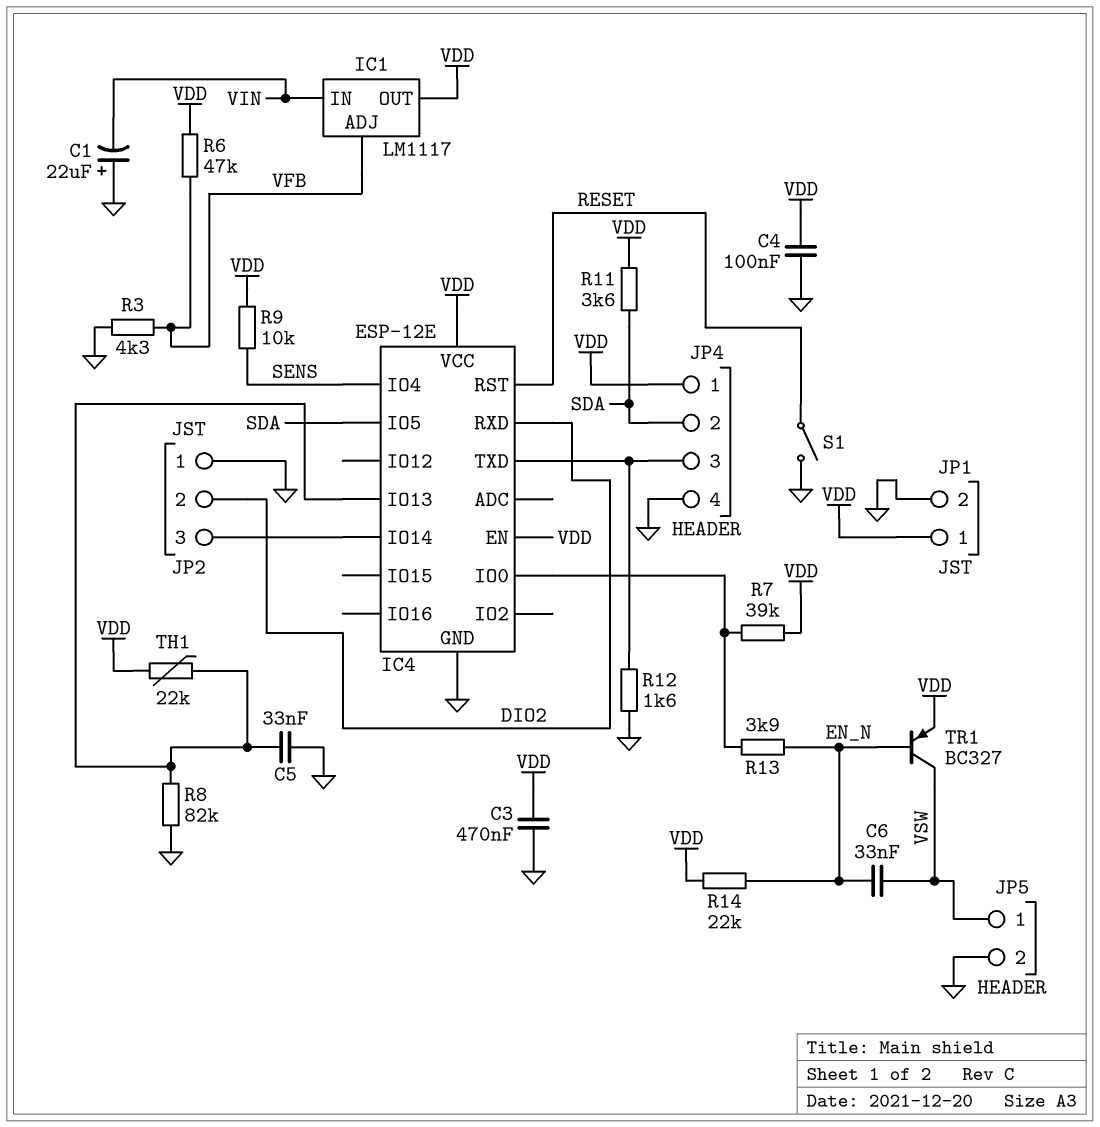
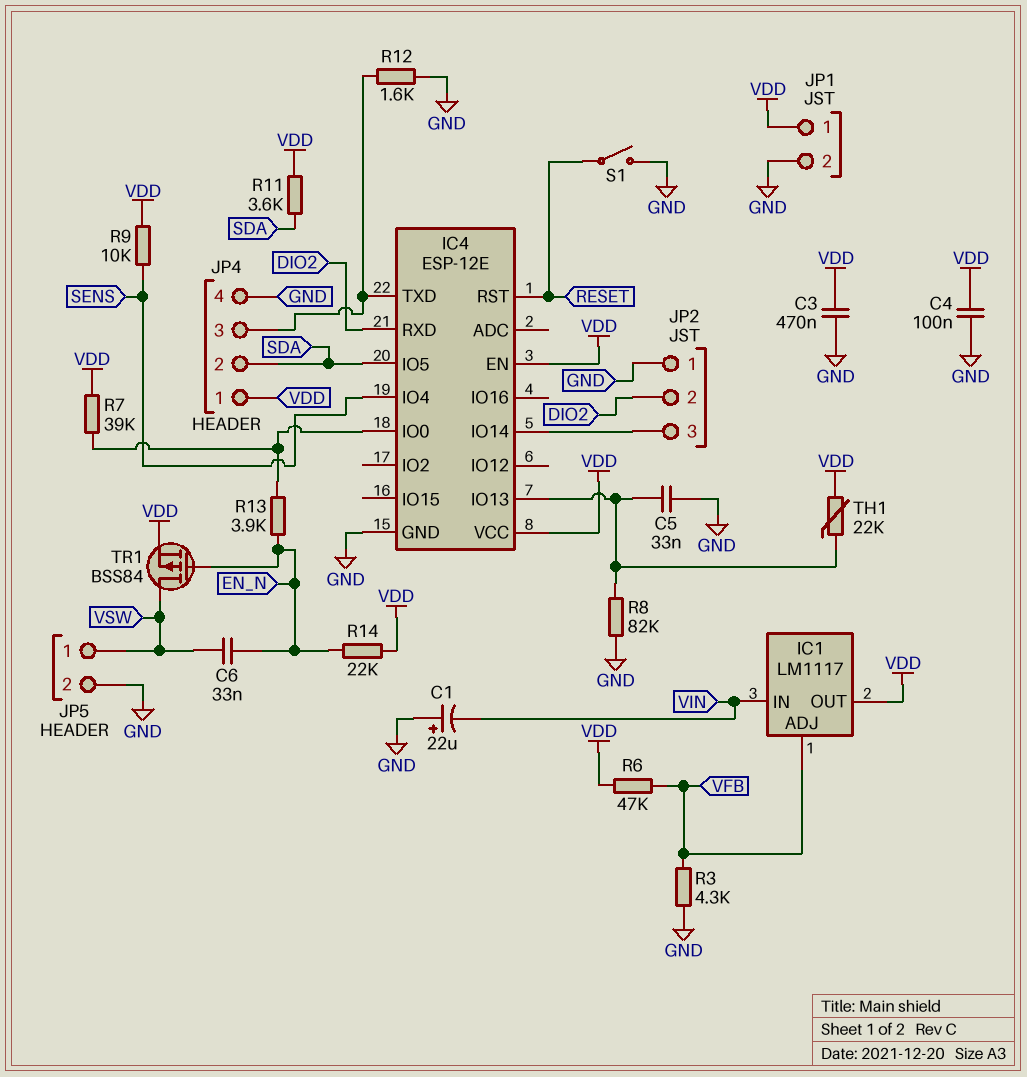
TR1: PNP BC327 (B EN_N, C VSW, E VDD) -> PMOS BSS84 (G EN_N, D VSW, S VDD)

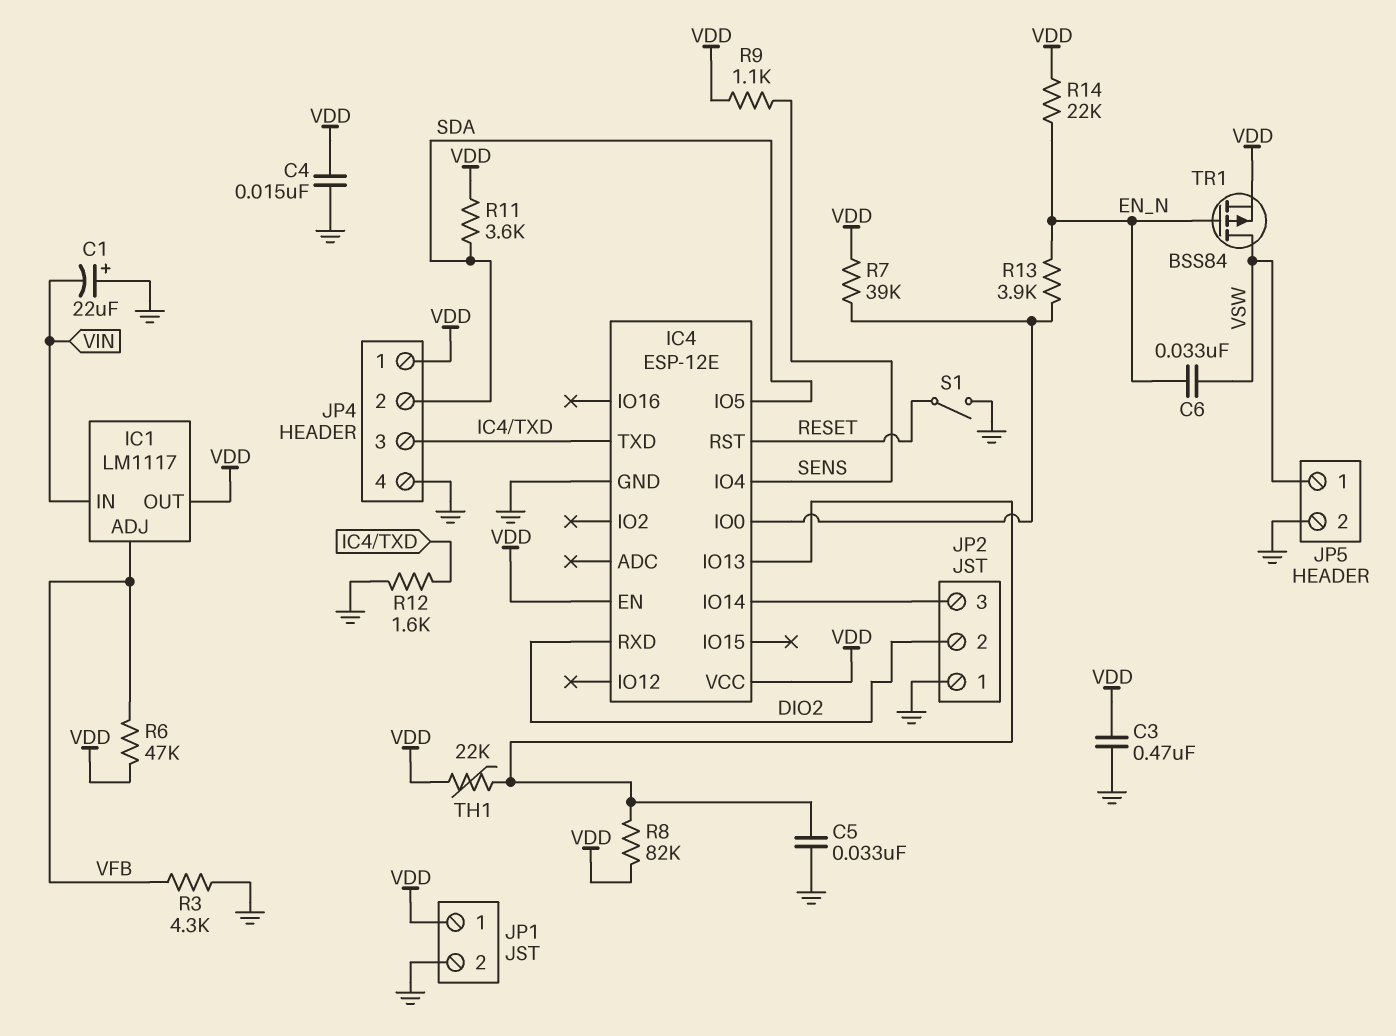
C4: 100nF (GND, VDD) -> 15nF (GND, VDD)
R8: 82k (GND, IC4/IO13) -> 82k (IC4/IO13, VDD)
R9: 10k (SENS, VDD) -> 1.1k (SENS, VDD)

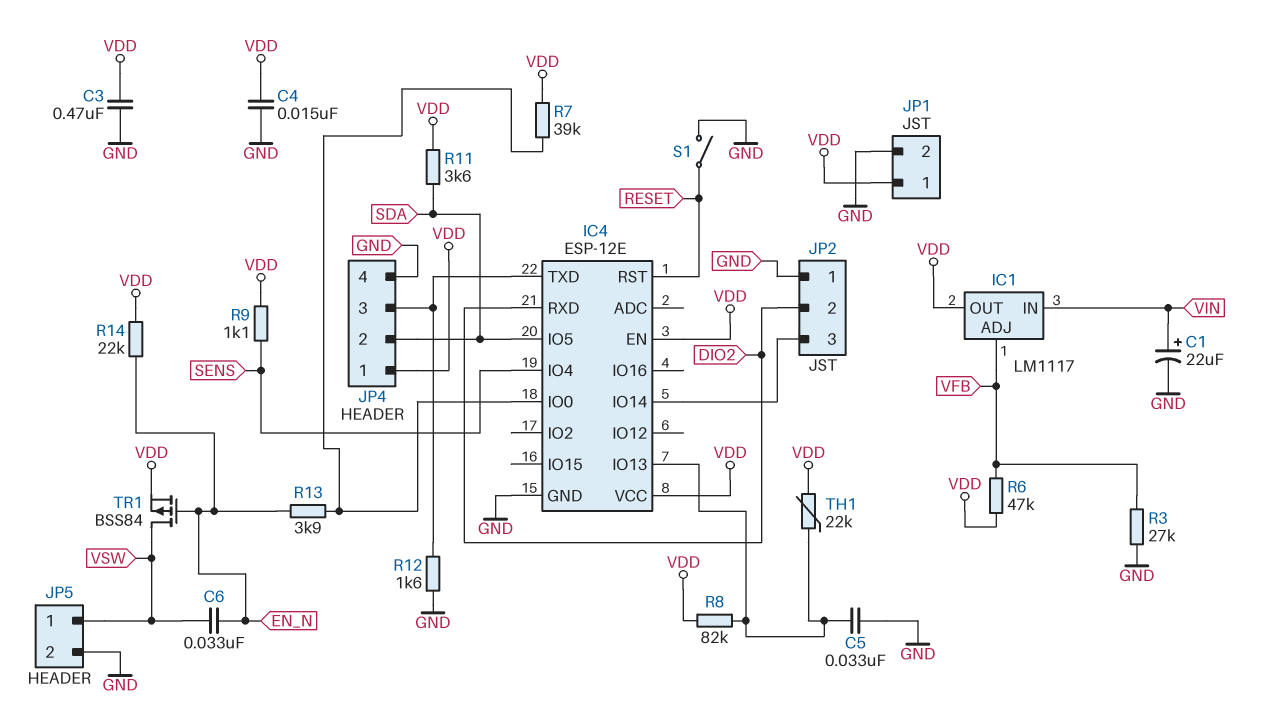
C1: 22uF (plus GND, minus VIN) -> 22uF (plus VIN, minus GND)
R3: 4.3k (GND, VFB) -> 27k (GND, VFB)

